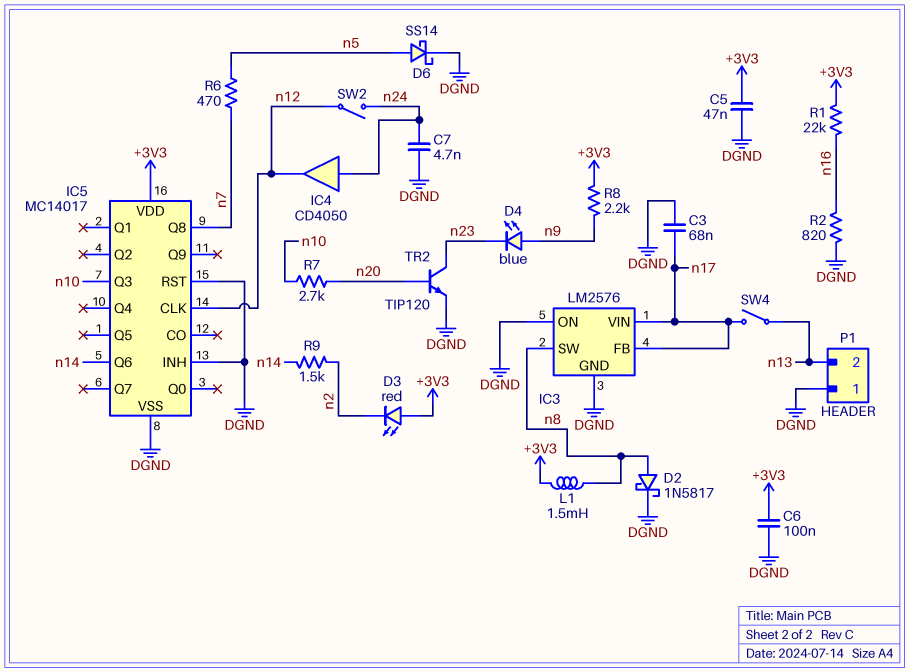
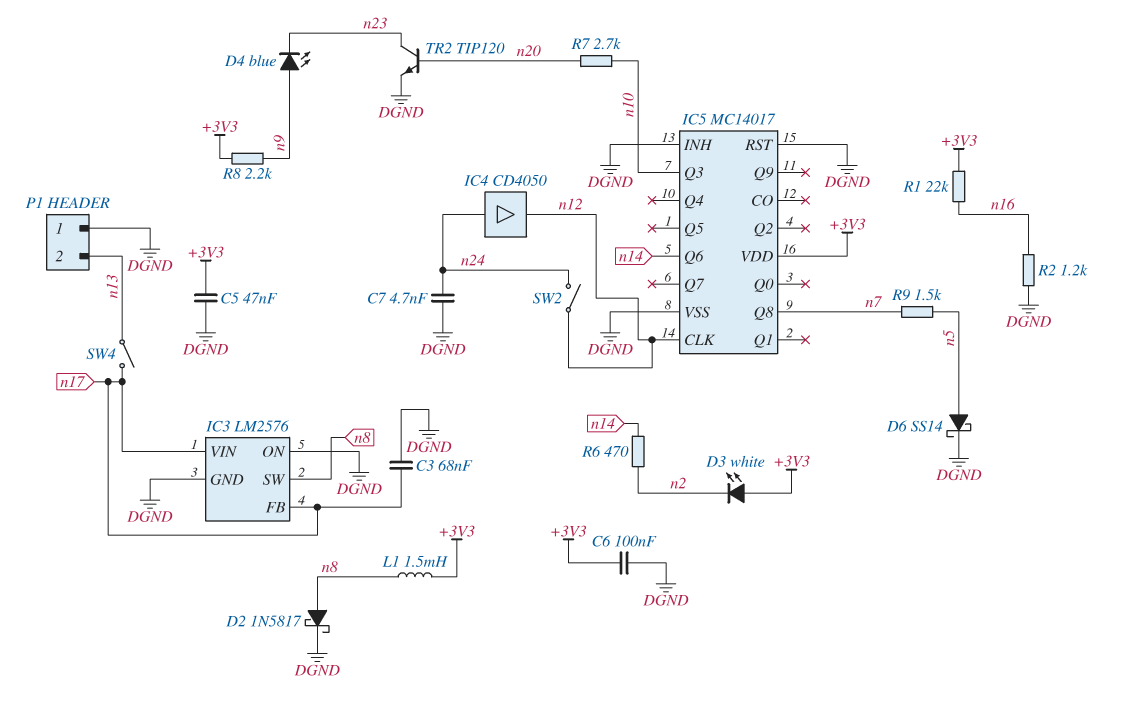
D3: LED red (A +3V3, K n2) -> LED white (A +3V3, K n2)
R2: 820 (DGND, n16) -> 1.2k (DGND, n16)
R6: 470 (n5, n7) -> 470 (n2, n14)
R9: 1.5k (n2, n14) -> 1.5k (n5, n7)

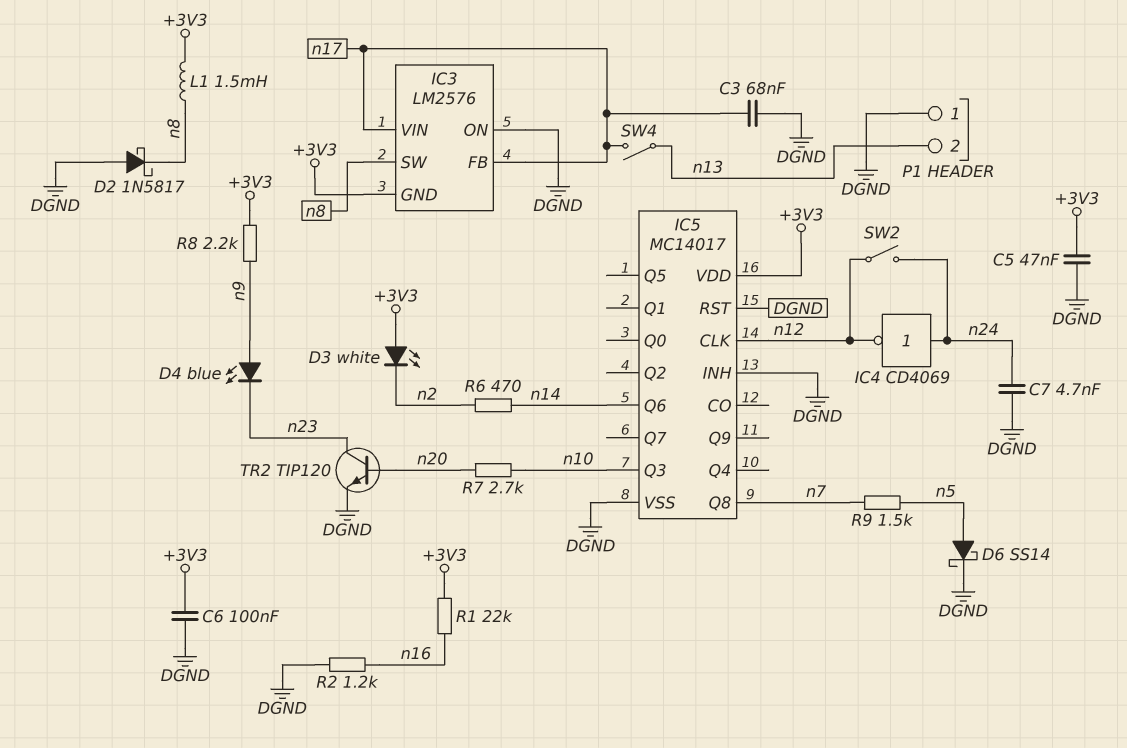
D2: schottky 1N5817 (A n8, K DGND) -> schottky 1N5817 (A DGND, K n8)
IC3 pin GND: DGND -> +3V3
IC4: buffer CD4050 (in n24, out n12) -> NOT CD4069 (in n24, out n12)

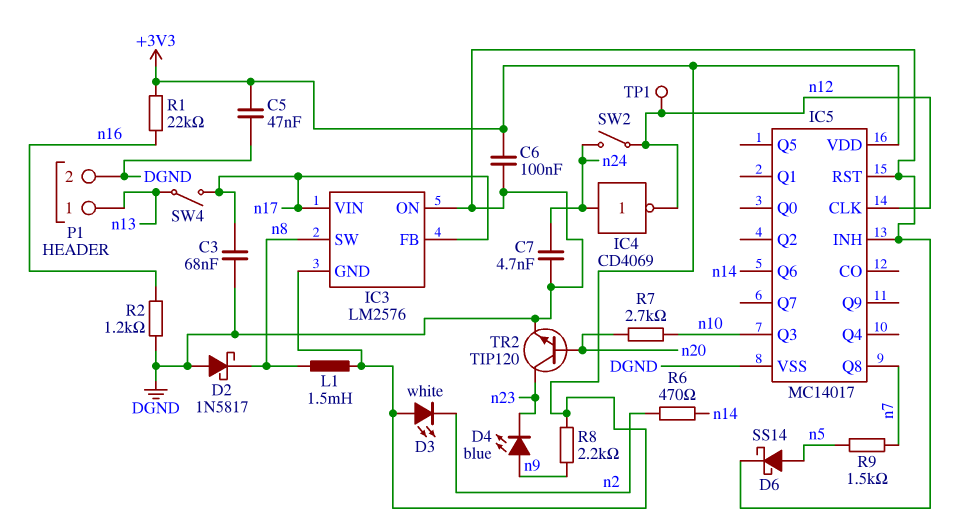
P1 pin 1: DGND -> n13
P1 pin 2: n13 -> DGND
TP1: none -> test point (n12)

